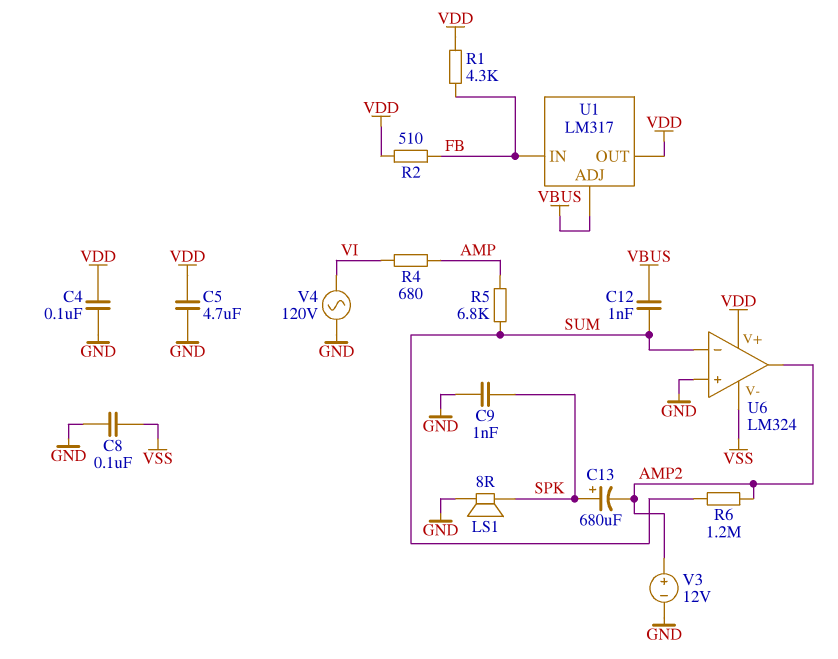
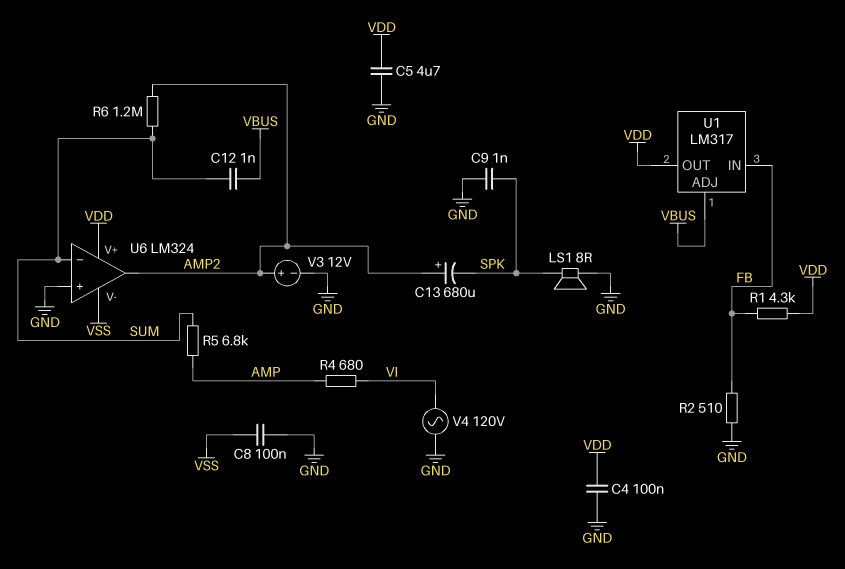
C13: 680uF (plus SPK, minus AMP2) -> 680uF (plus AMP2, minus SPK)
R2: 510 (FB, VDD) -> 510 (FB, GND)

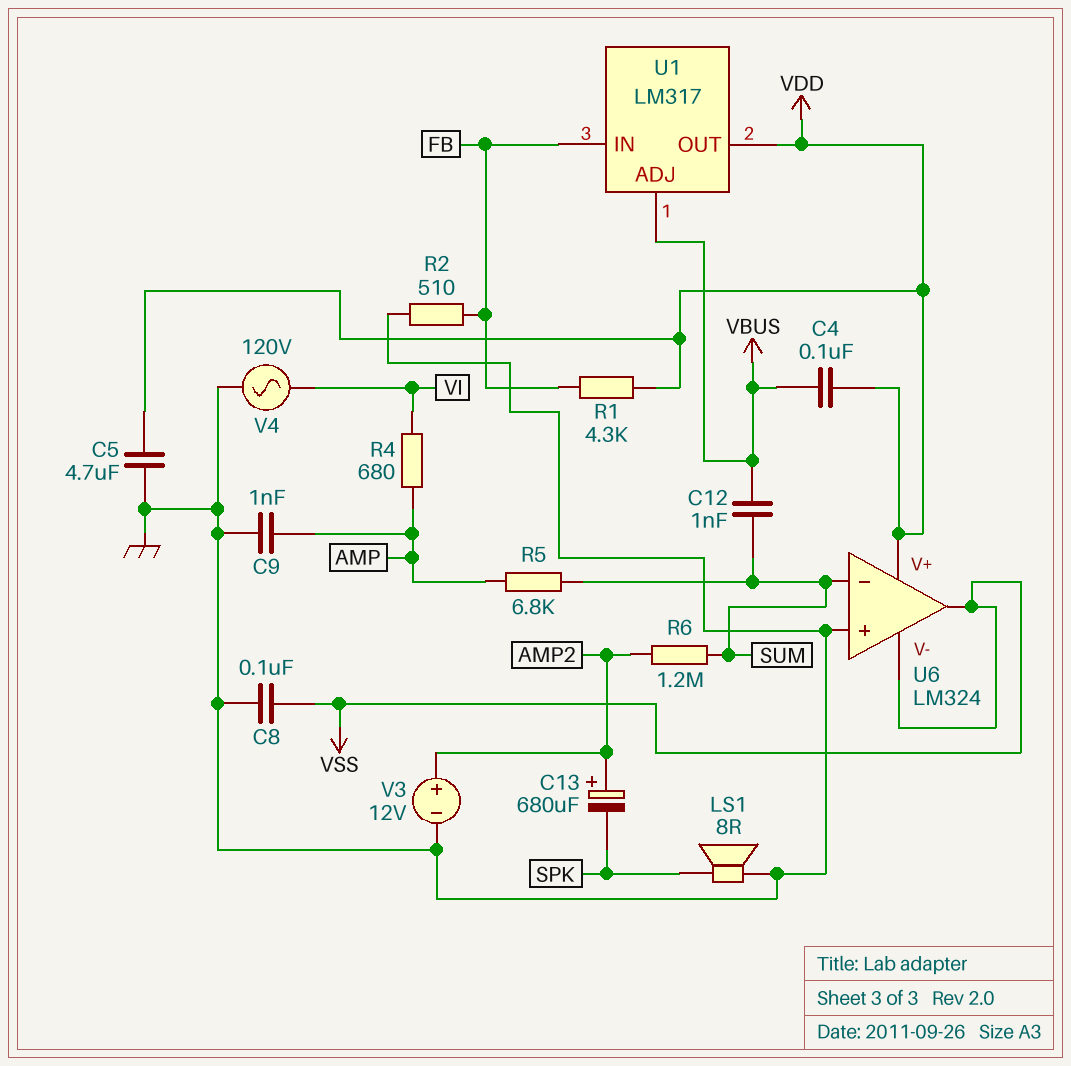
C4: 100nF (GND, VDD) -> 100nF (VBUS, VDD)
C9: 1nF (GND, SPK) -> 1nF (AMP, GND)
U6 pin out: AMP2 -> VSS

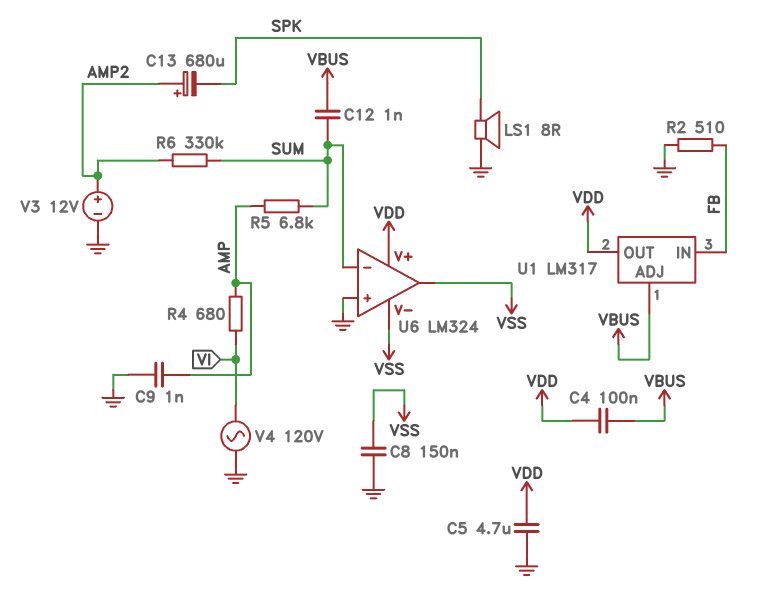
C8: 100nF (GND, VSS) -> 150nF (GND, VSS)
R1: 4.3k (FB, VDD) -> none
R6: 1.2M (AMP2, SUM) -> 330k (AMP2, SUM)

